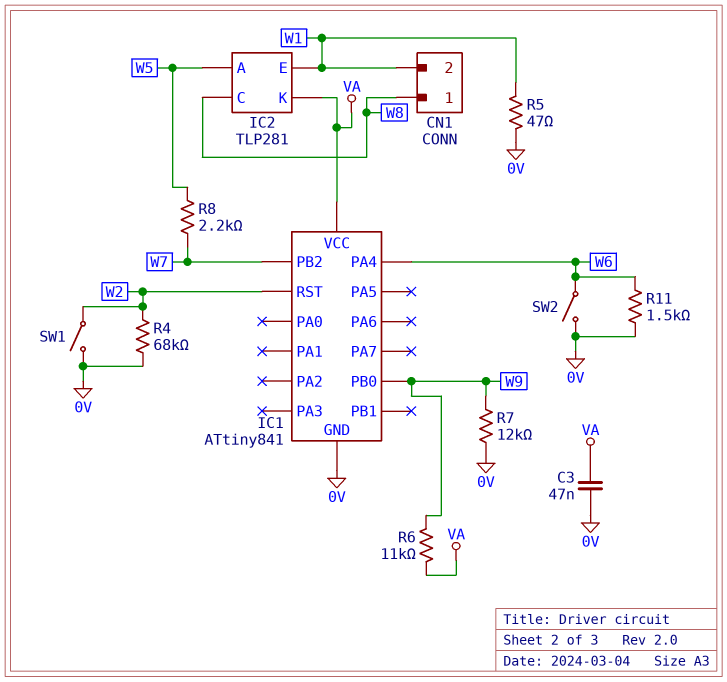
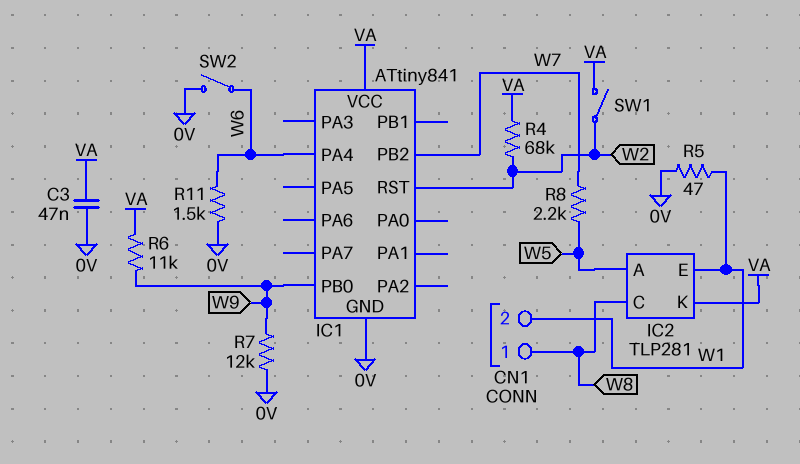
R4: 68k (0V, W2) -> 68k (VA, W2)
SW1: switch (0V, W2) -> switch (VA, W2)

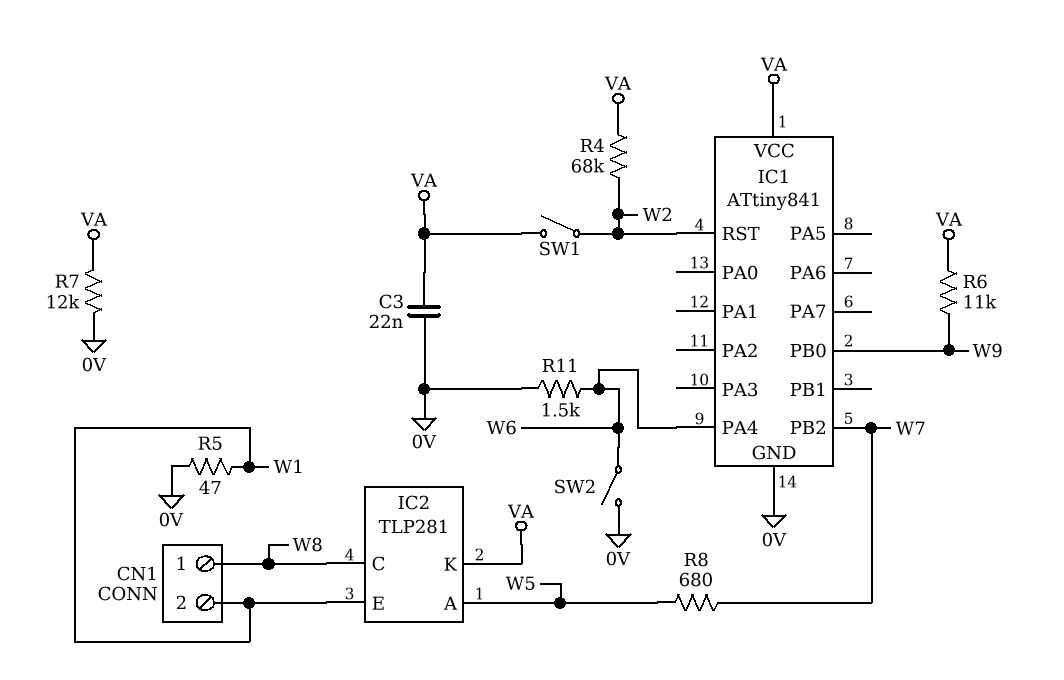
C3: 47nF (0V, VA) -> 22nF (0V, VA)
R7: 12k (0V, W9) -> 12k (0V, VA)
R8: 2.2k (W5, W7) -> 680 (W5, W7)

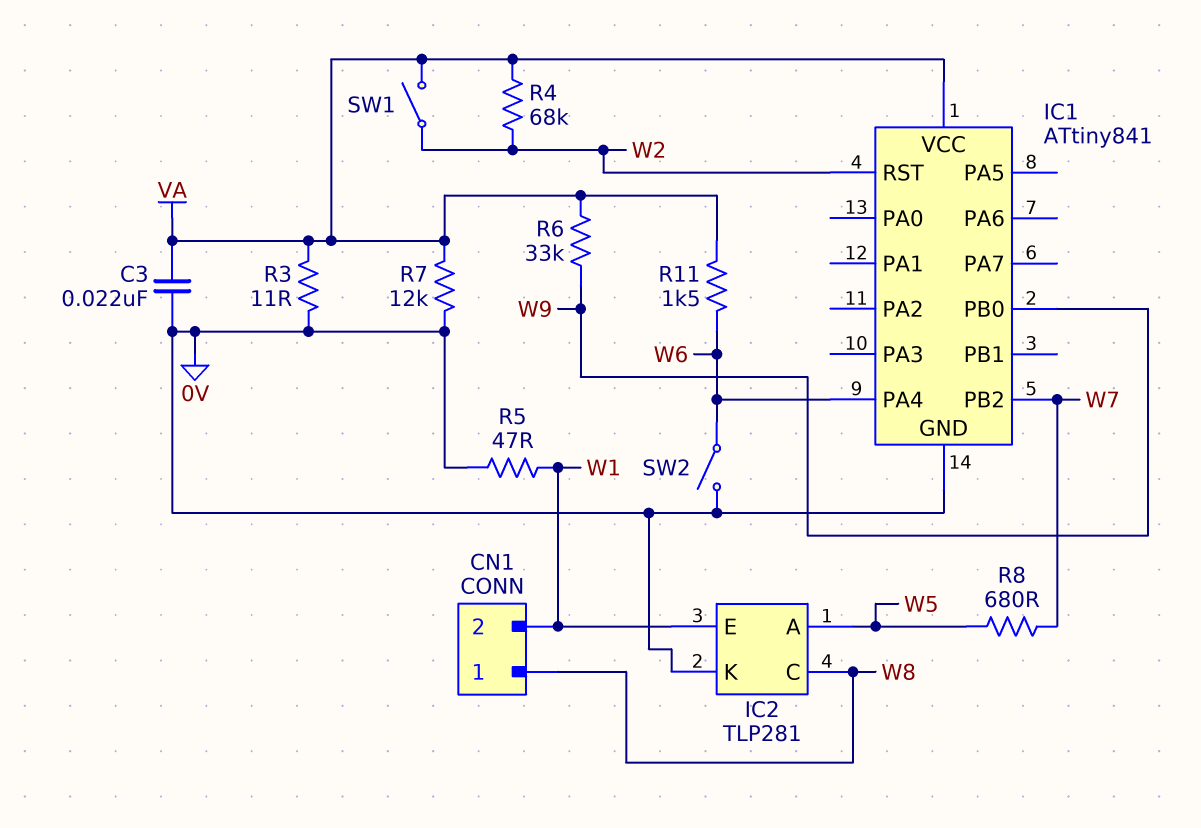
IC2 pin K: VA -> 0V
R3: none -> 11 (0V, VA)
R6: 11k (VA, W9) -> 33k (VA, W9)
R11: 1.5k (0V, W6) -> 1.5k (VA, W6)

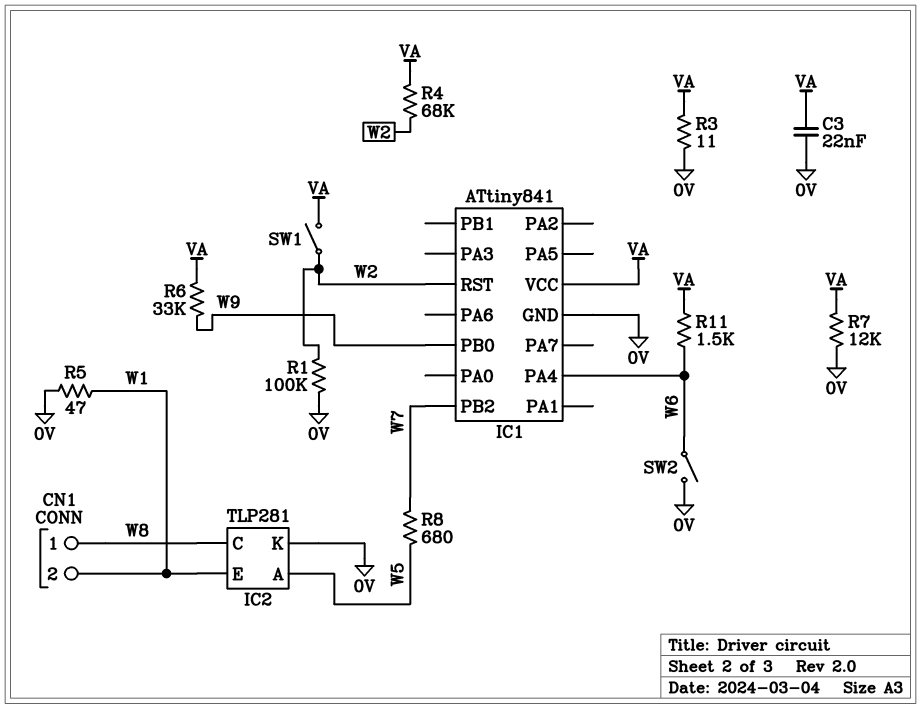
R1: none -> 100k (0V, W2)

